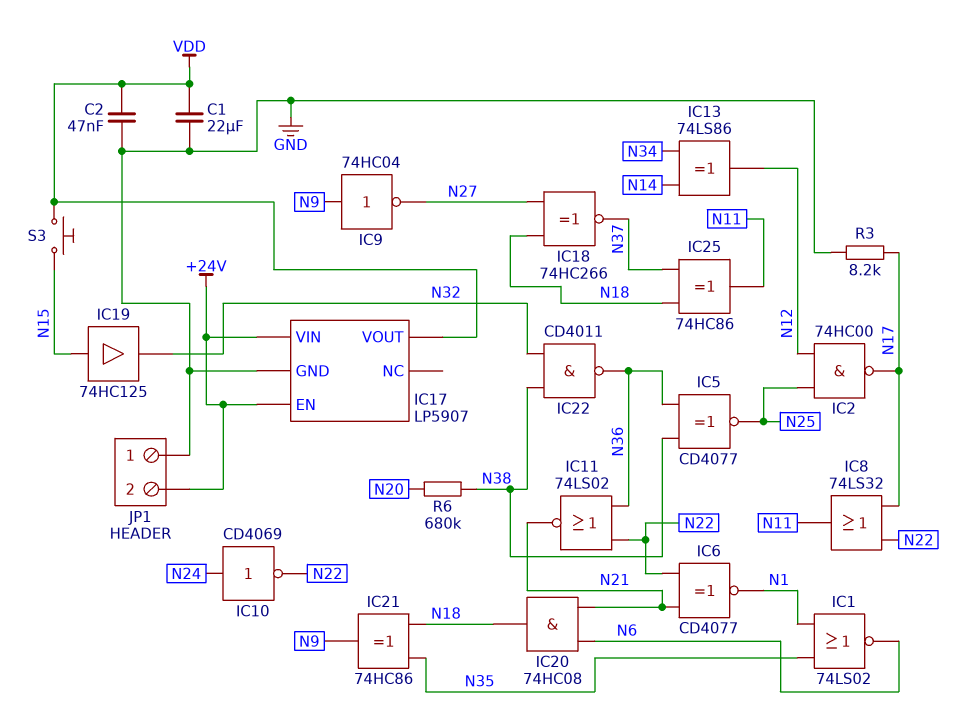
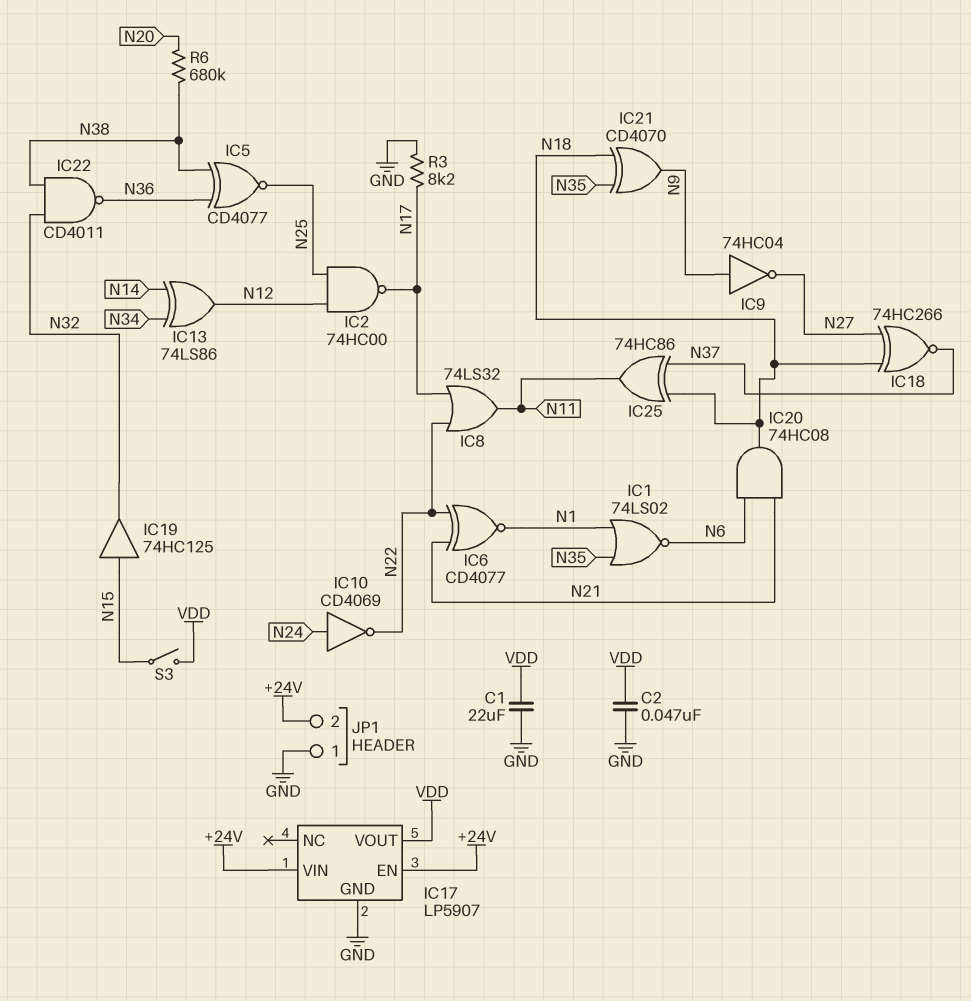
IC11: NOR 74LS02 (in N22, in N36, out N21) -> none
IC21: XOR 74HC86 (in N18, in N35, out N9) -> XOR CD4070 (in N18, in N35, out N9)
S3: button (N15, VDD) -> switch (N15, VDD)

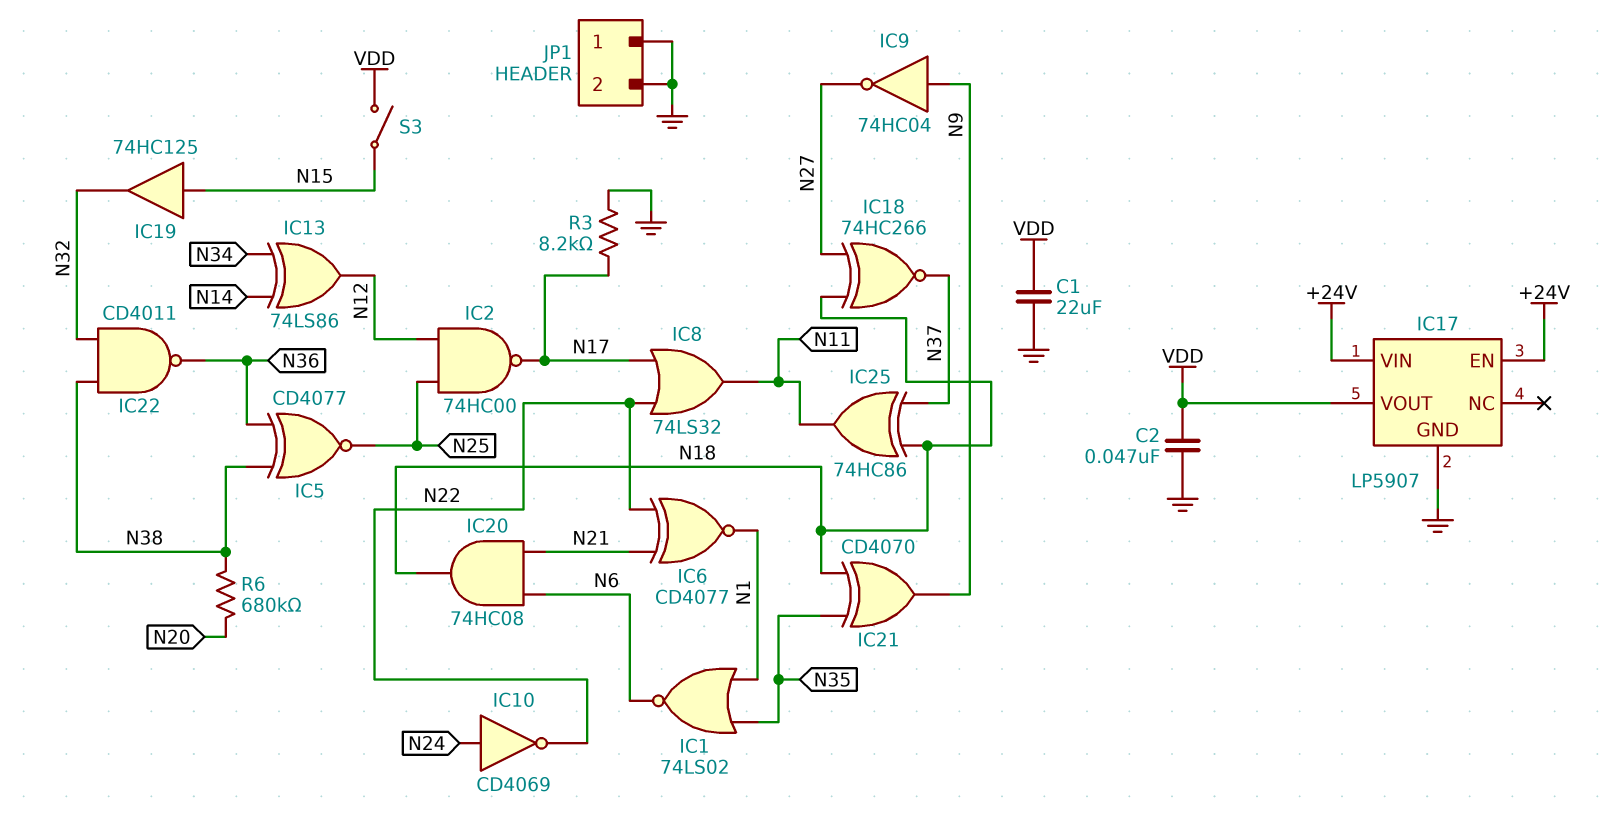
JP1 pin 2: +24V -> GND

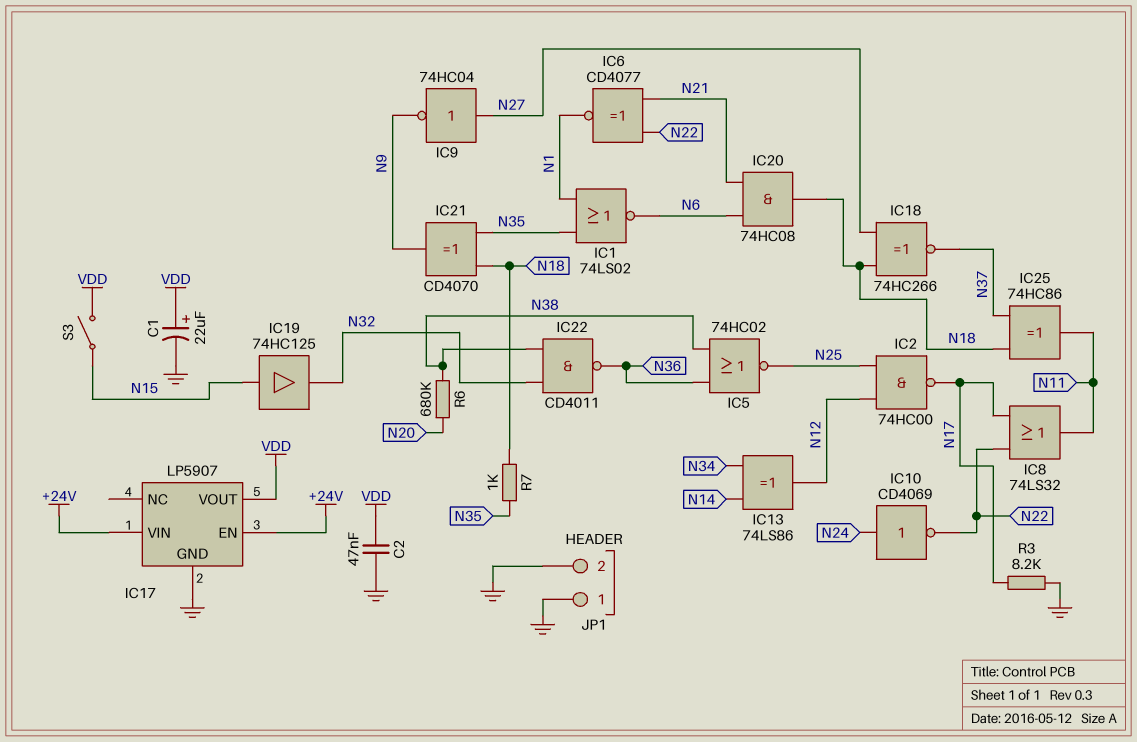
C1: 22uF (GND, VDD) -> 22uF (plus VDD, minus GND)
IC5: XNOR CD4077 (in N36, in N38, out N25) -> NOR 74HC02 (in N36, in N38, out N25)
IC9: NOT 74HC04 (in N9, out N27) -> NOT 74HC04 (in N27, out N9)
R7: none -> 1k (N18, N35)

